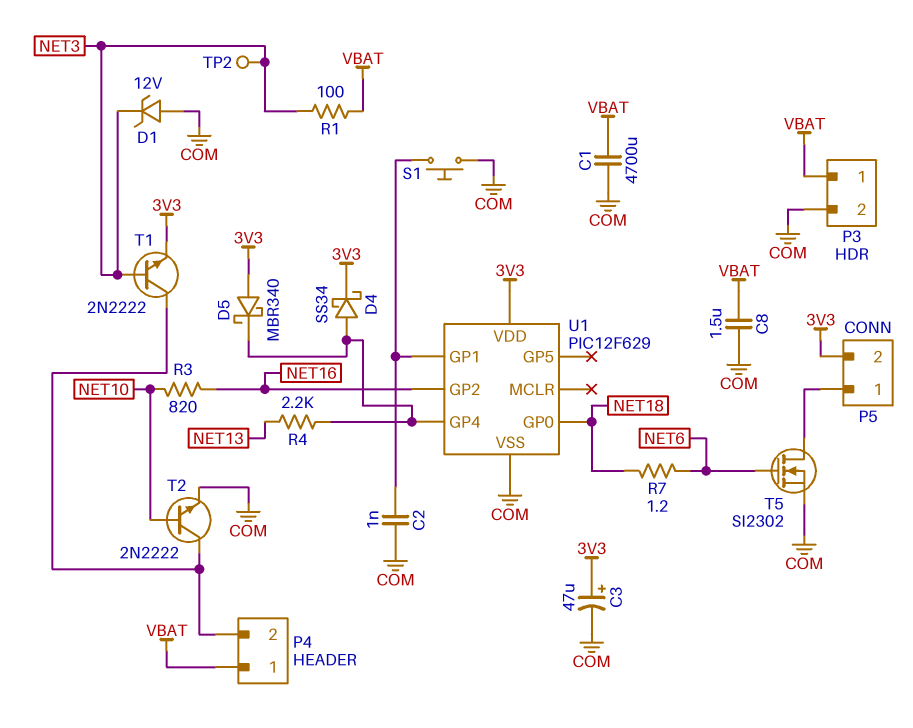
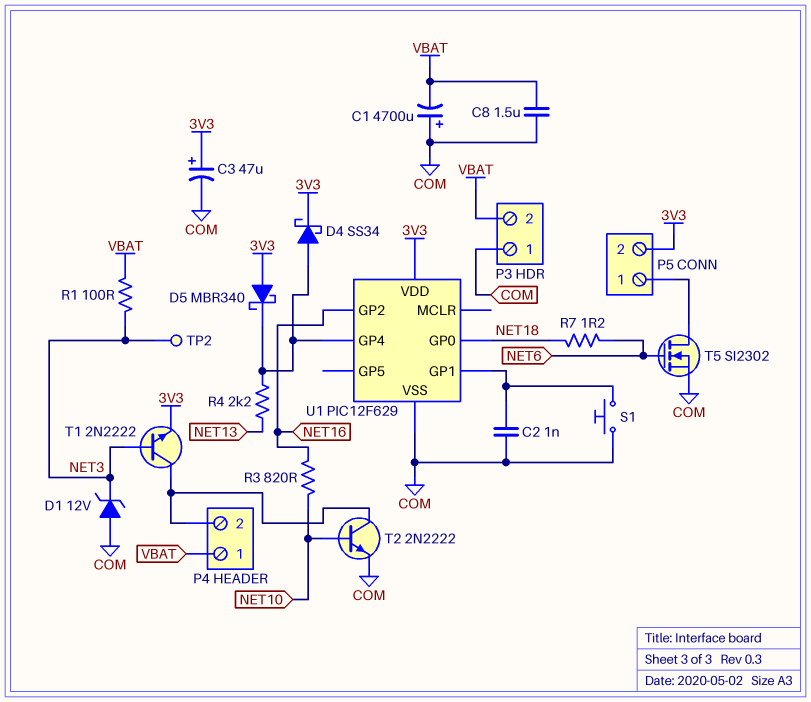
C1: 4700uF (COM, VBAT) -> 4700uF (plus COM, minus VBAT)
P3 pin 1: VBAT -> COM
P3 pin 2: COM -> VBAT

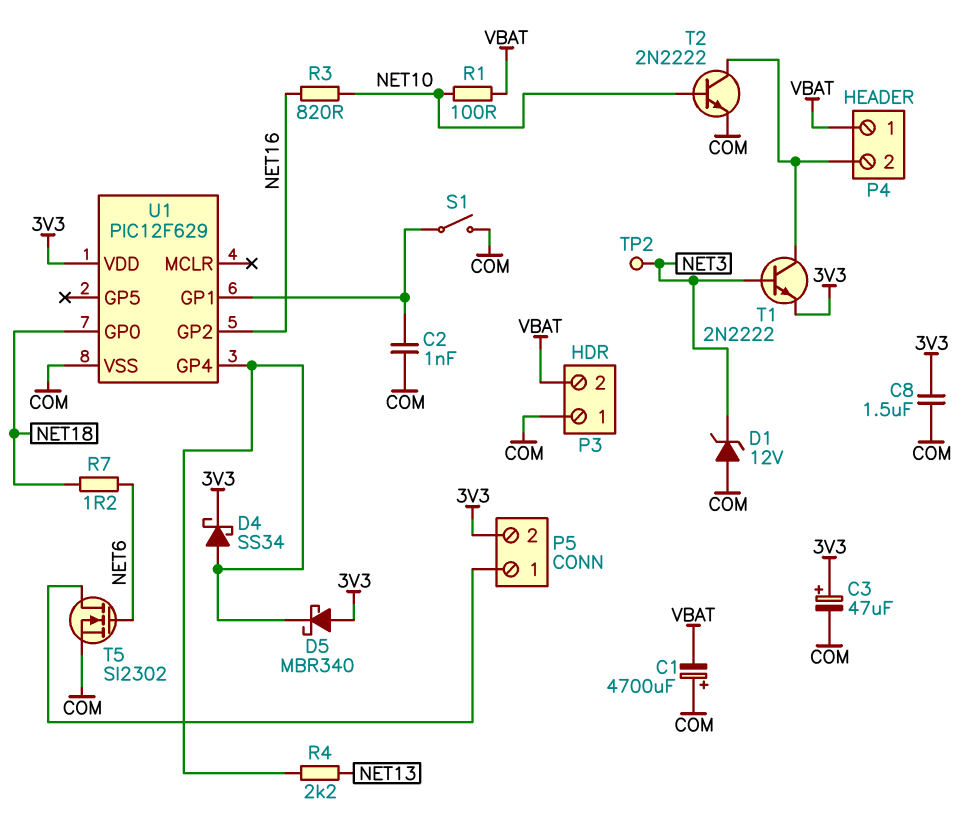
C8: 1.5uF (COM, VBAT) -> 1.5uF (3V3, COM)
R1: 100 (NET3, VBAT) -> 100 (NET10, VBAT)
S1: button (COM, U1/GP1) -> switch (COM, U1/GP1)

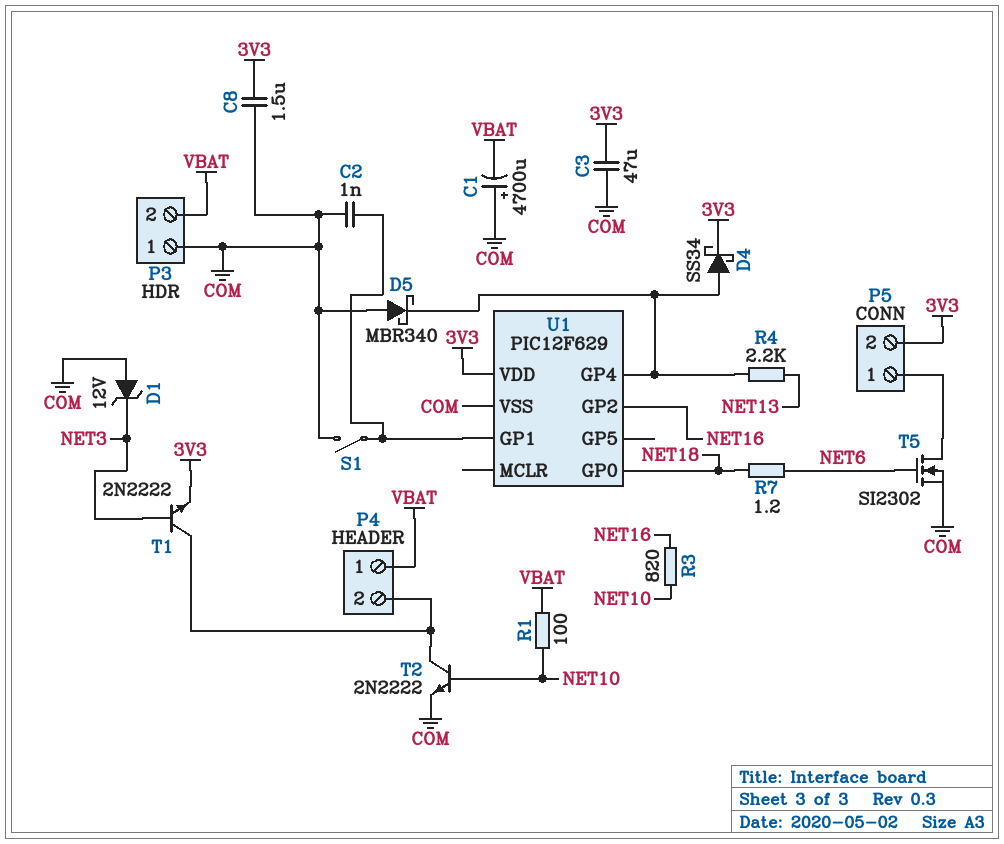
C3: 47uF (plus 3V3, minus COM) -> 47uF (3V3, COM)
D5: schottky MBR340 (A 3V3, K U1/GP4) -> schottky MBR340 (A COM, K U1/GP4)
TP2: test point (NET3) -> none

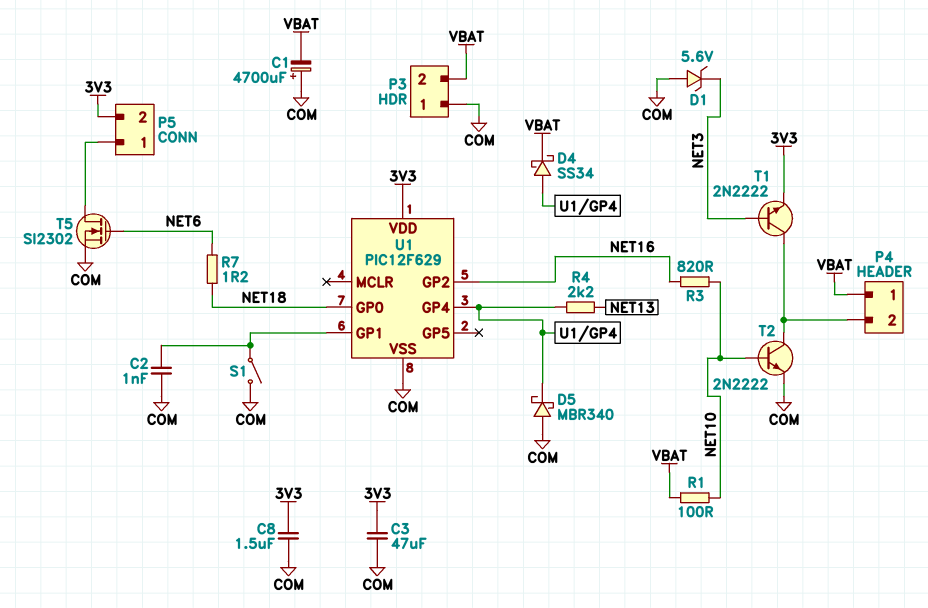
D1: zener 12V (A COM, K NET3) -> zener 5.6V (A COM, K NET3)
D4: schottky SS34 (A U1/GP4, K 3V3) -> schottky SS34 (A U1/GP4, K VBAT)

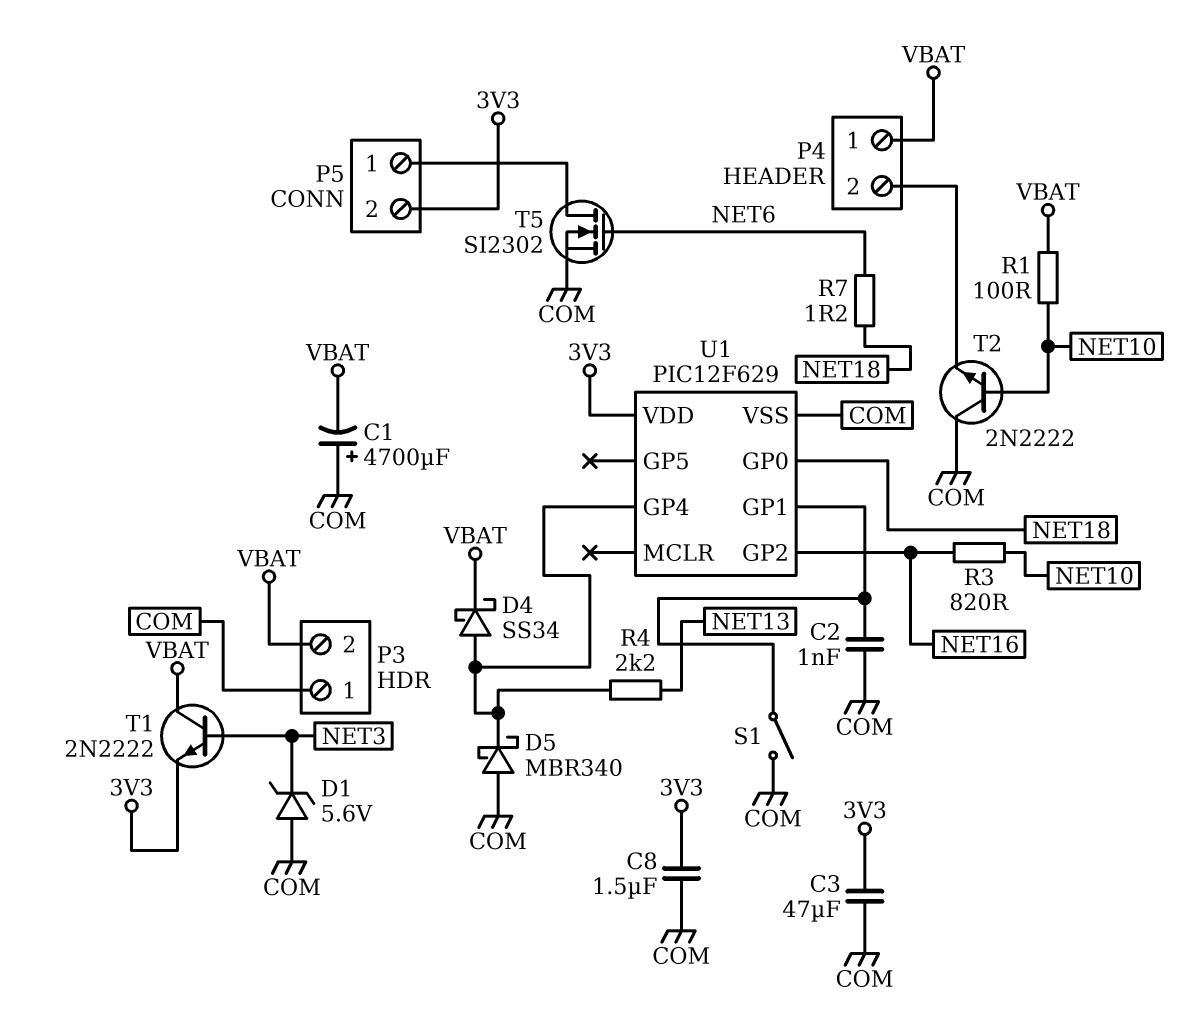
T1: NPN 2N2222 (B NET3, C P4/2, E 3V3) -> NPN 2N2222 (B NET3, C VBAT, E 3V3)
T2: NPN 2N2222 (B NET10, C P4/2, E COM) -> NPN 2N2222 (B NET10, C COM, E P4/2)

